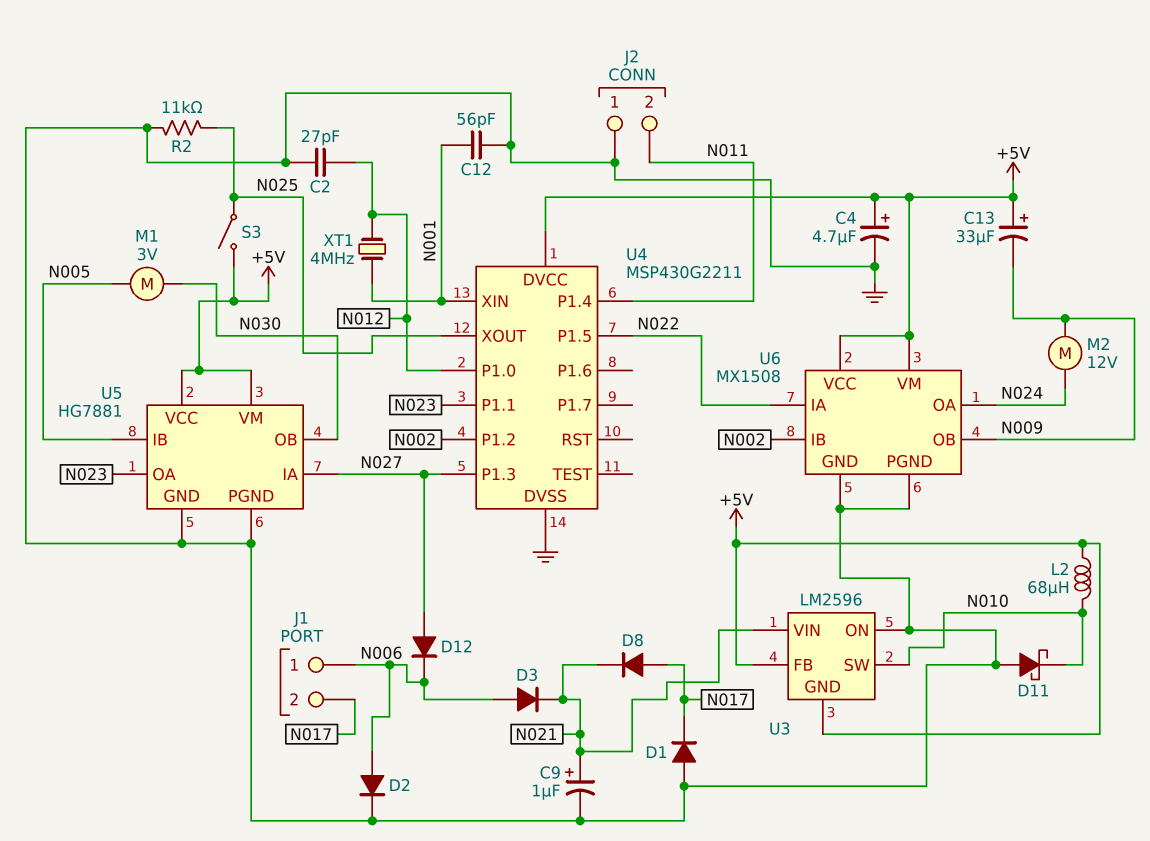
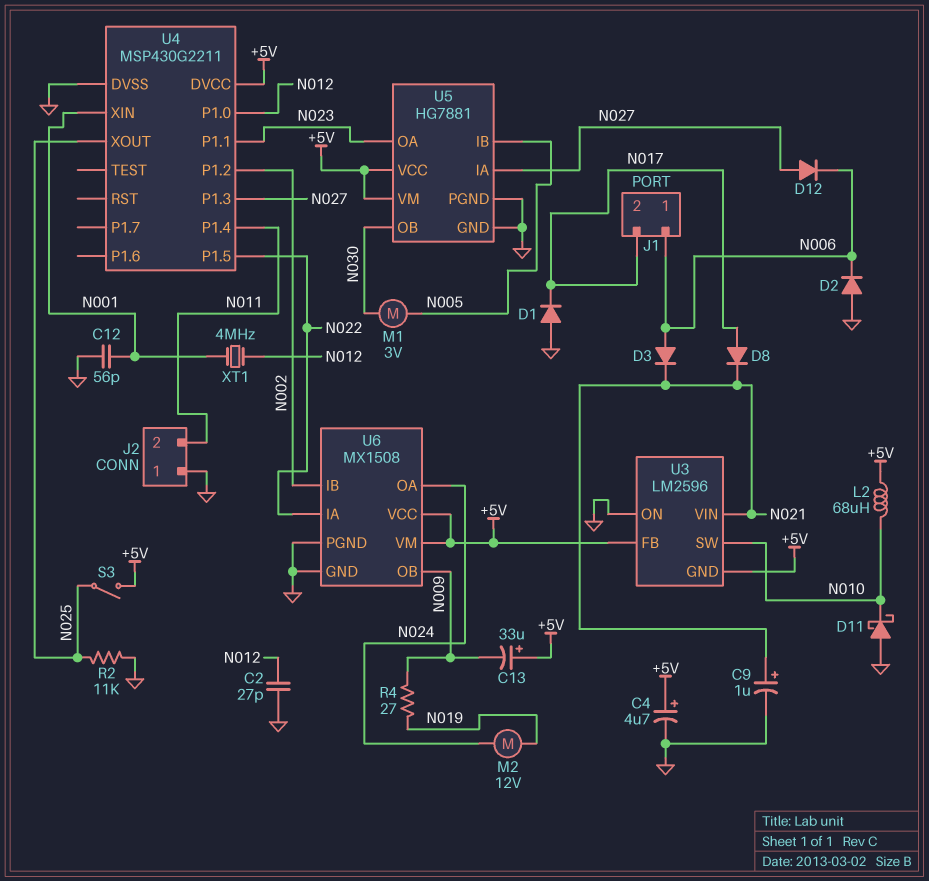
D2: diode (A N006, K GND) -> diode (A GND, K N006)
M2: motor 12V (N009, N024) -> motor 12V (N019, N024)
R4: none -> 27 (N009, N019)

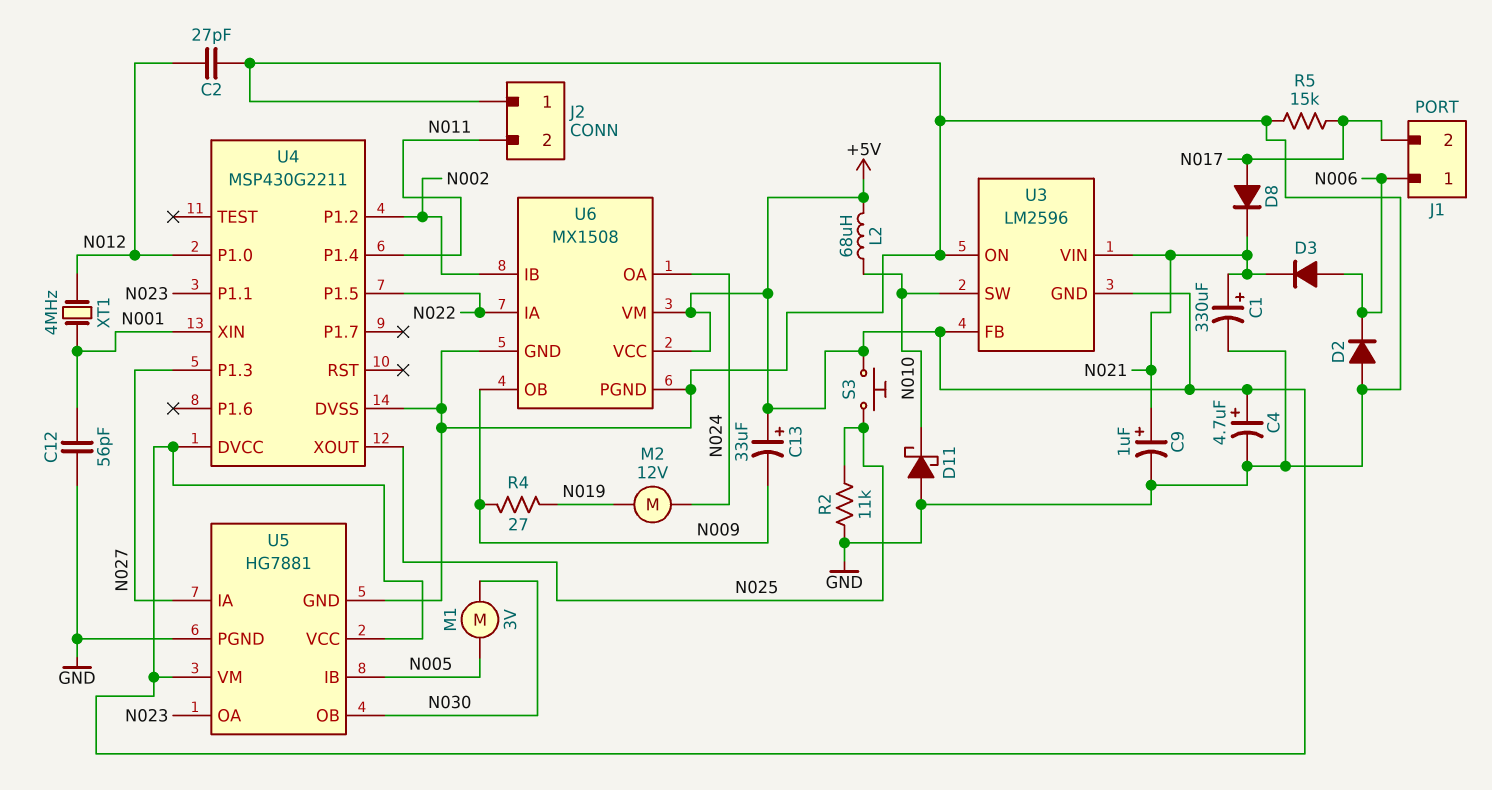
C1: none -> 330uF (plus N021, minus GND)
D1: diode (A GND, K N017) -> none
D12: diode (A N027, K N006) -> none
R5: none -> 15k (GND, N017)
S3: switch (+5V, N025) -> button (+5V, N025)

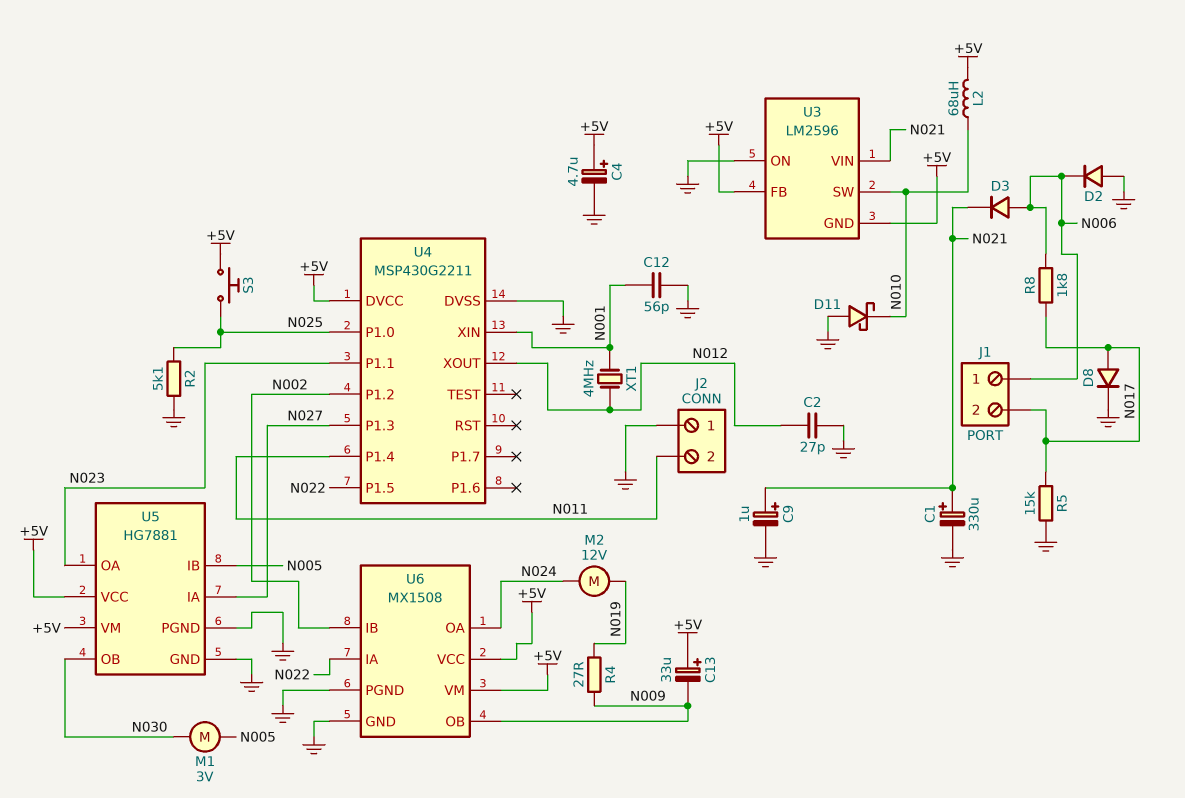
D8: diode (A N017, K N021) -> diode (A N017, K GND)
R2: 11k (GND, N025) -> 5.1k (GND, N025)
R8: none -> 1.8k (N006, N017)
U4 pin P1.0: N012 -> N025
U4 pin XOUT: N025 -> N012

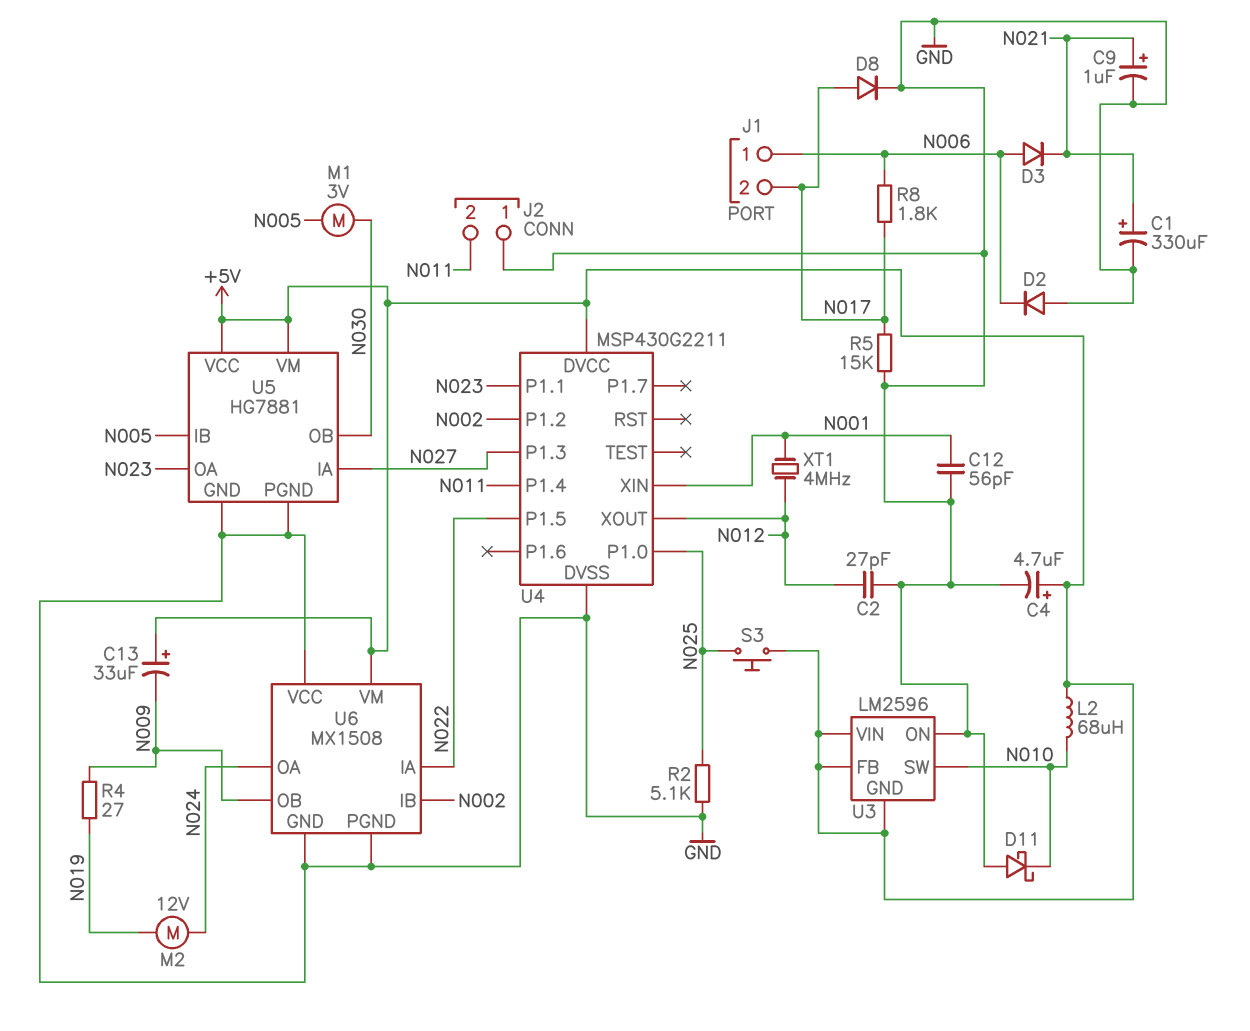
U3 pin VIN: N021 -> +5V
U6 pin VCC: +5V -> GND

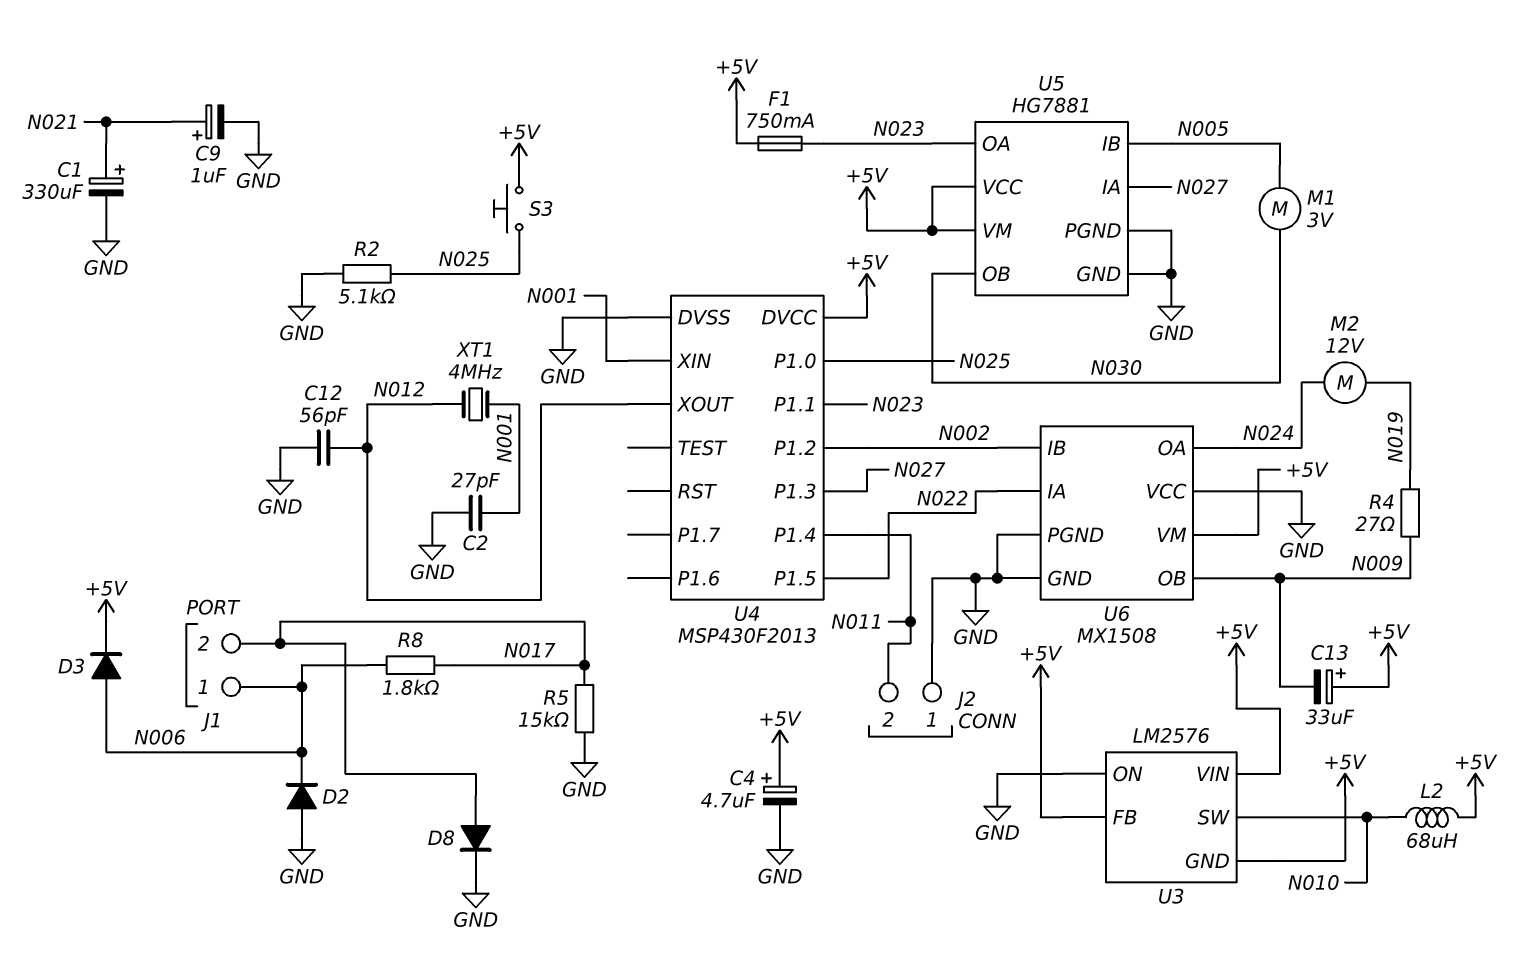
C2: 27pF (GND, N012) -> 27pF (GND, N001)
C12: 56pF (GND, N001) -> 56pF (GND, N012)
D3: diode (A N006, K N021) -> diode (A N006, K +5V)
D11: schottky (A GND, K N010) -> none
F1: none -> 750mA (+5V, N023)
U3: LM2596 -> LM2576
U4: MSP430G2211 -> MSP430F2013

